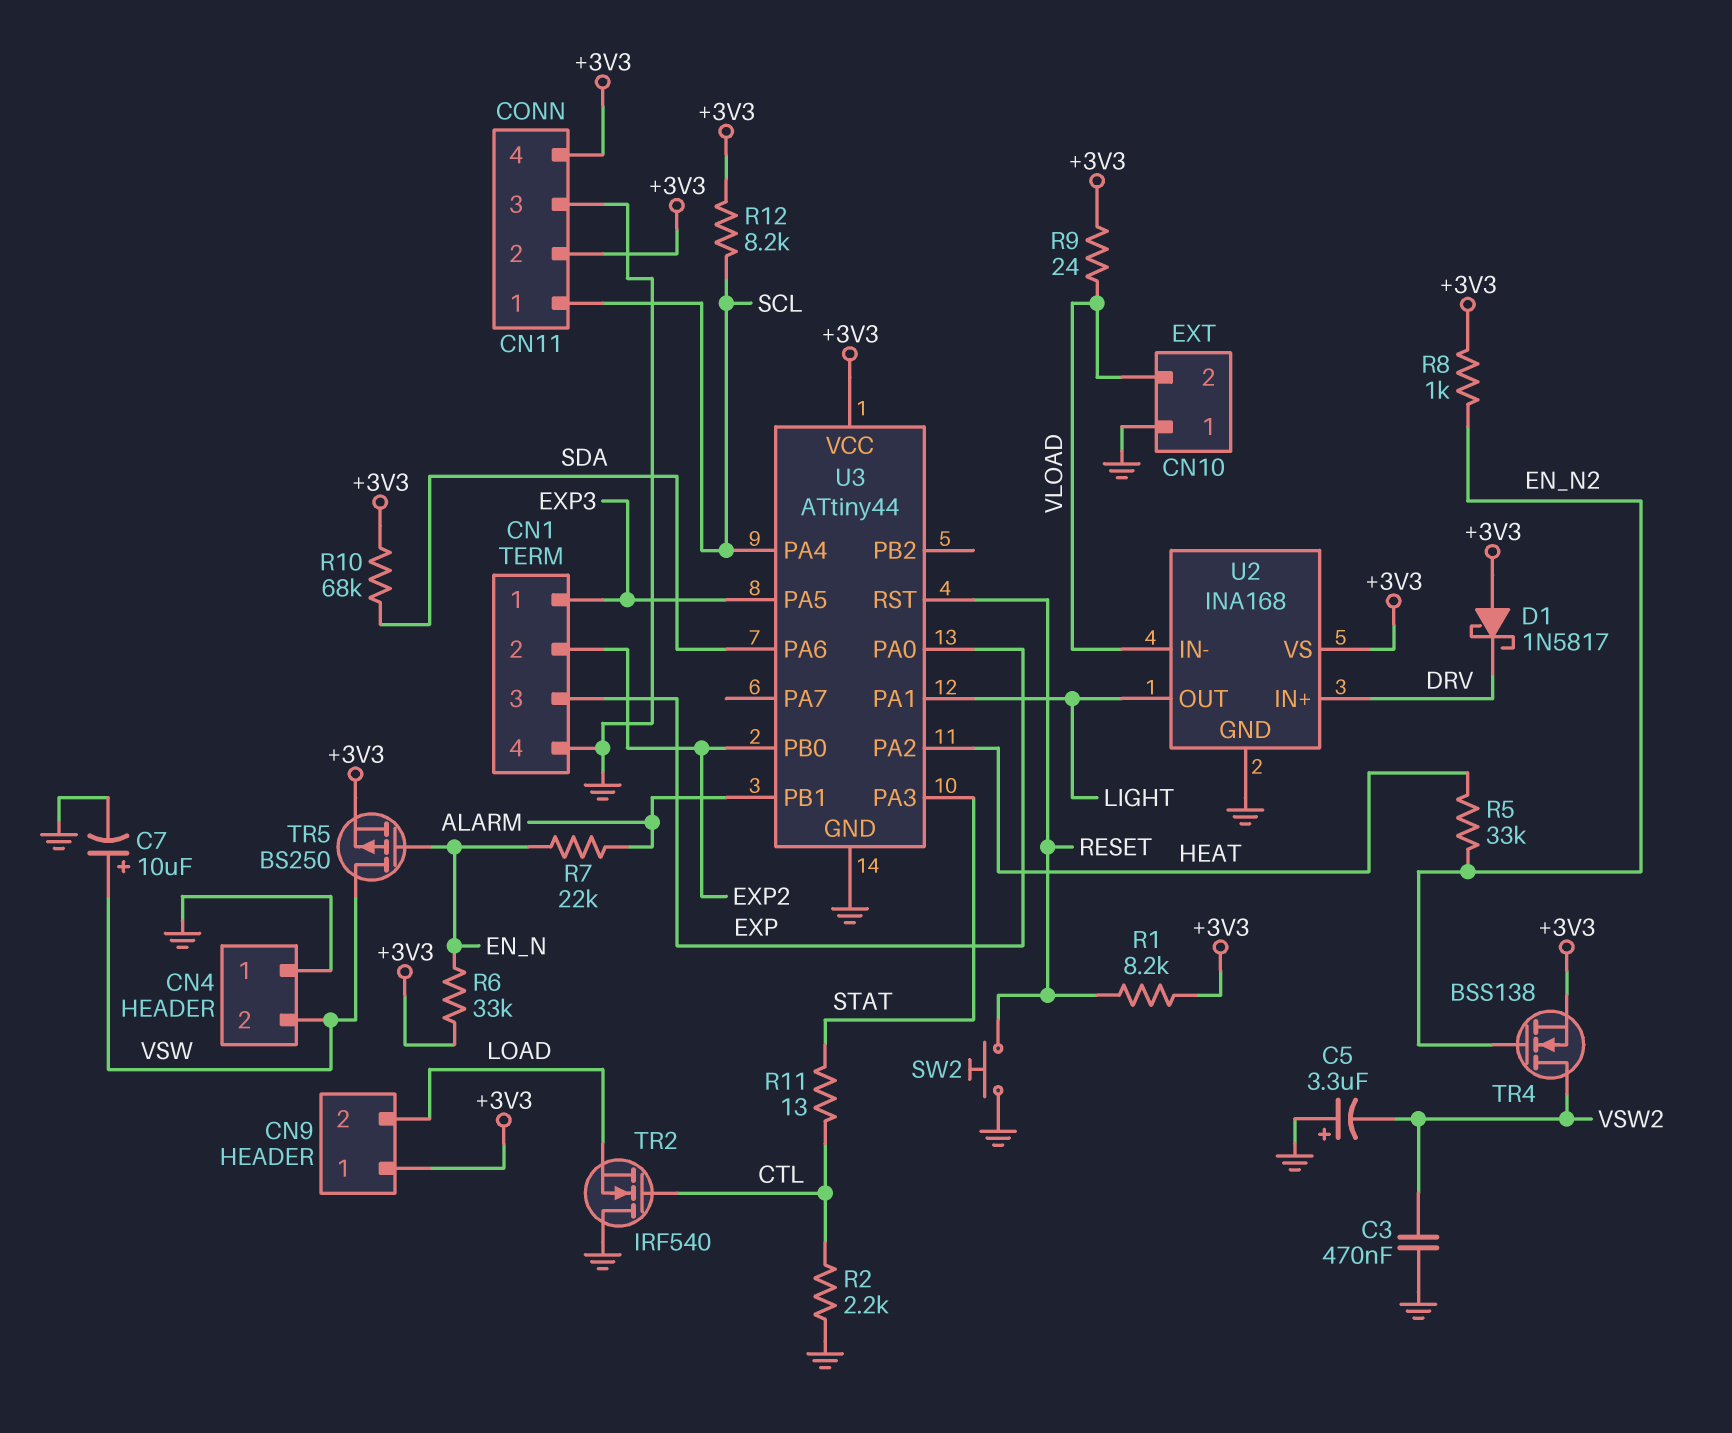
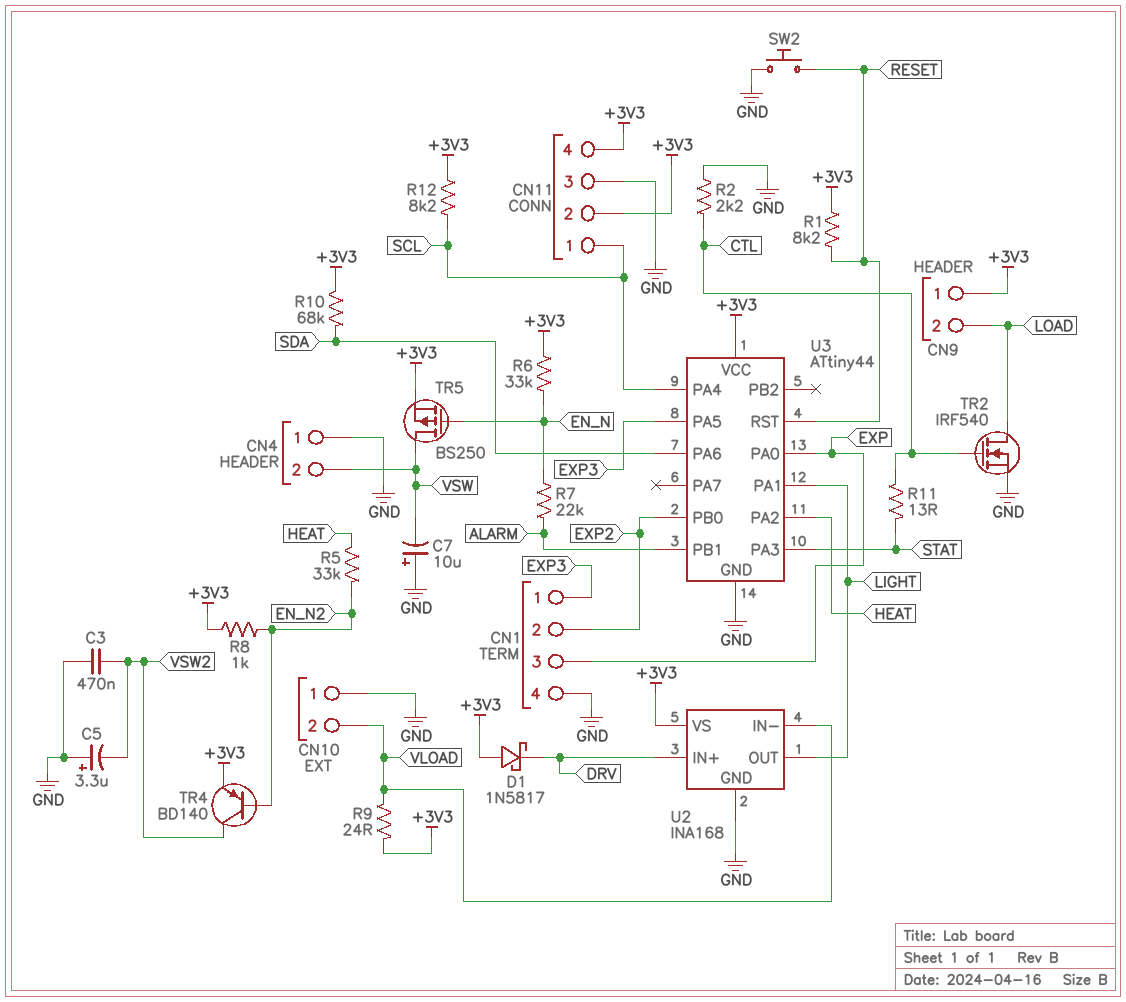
C7: 10uF (plus VSW, minus GND) -> 10uF (plus GND, minus VSW)
TR2: NMOS IRF540 (G CTL, D GND, S LOAD) -> NMOS IRF540 (G CTL, D LOAD, S GND)
TR4: NMOS BSS138 (G EN_N2, D VSW2, S +3V3) -> PNP BD140 (B EN_N2, C VSW2, E +3V3)

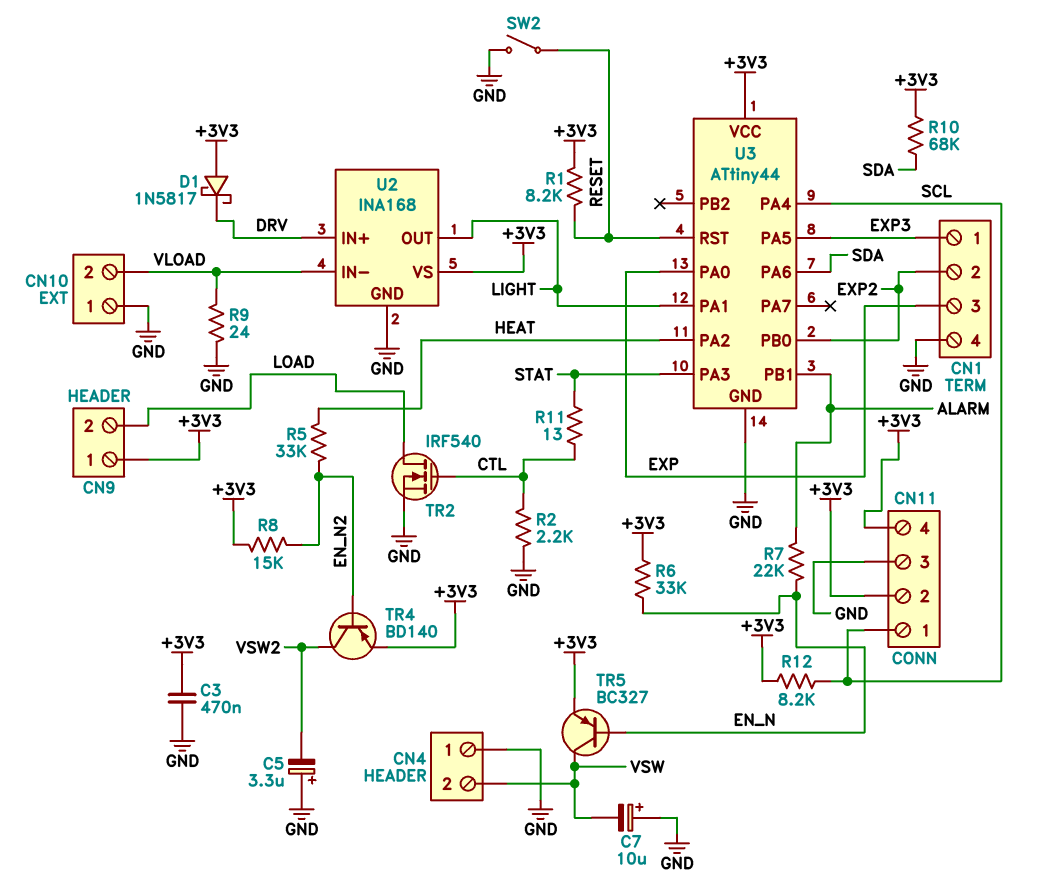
C3: 470nF (GND, VSW2) -> 470nF (+3V3, GND)
R8: 1k (+3V3, EN_N2) -> 15k (+3V3, EN_N2)
R9: 24 (+3V3, VLOAD) -> 24 (GND, VLOAD)
SW2: button (GND, RESET) -> switch (GND, RESET)
TR5: PMOS BS250 (G EN_N, D VSW, S +3V3) -> PNP BC327 (B EN_N, C VSW, E +3V3)

